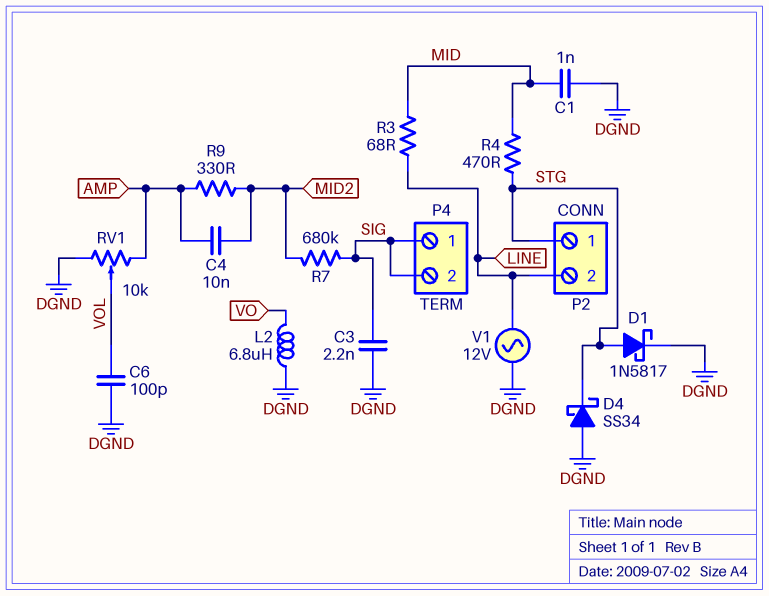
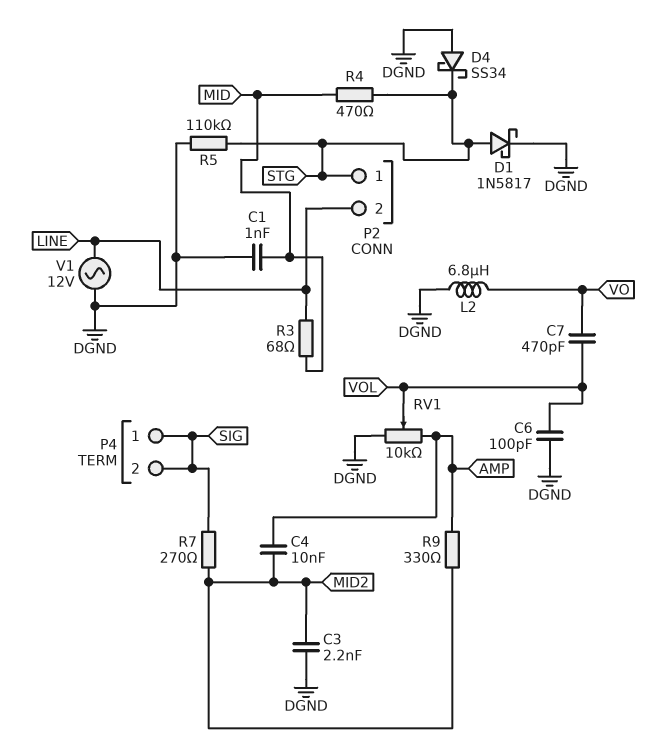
C3: 2.2nF (DGND, SIG) -> 2.2nF (DGND, MID2)
C7: none -> 470pF (VO, VOL)
R5: none -> 110k (DGND, STG)
R7: 680k (MID2, SIG) -> 270 (MID2, SIG)

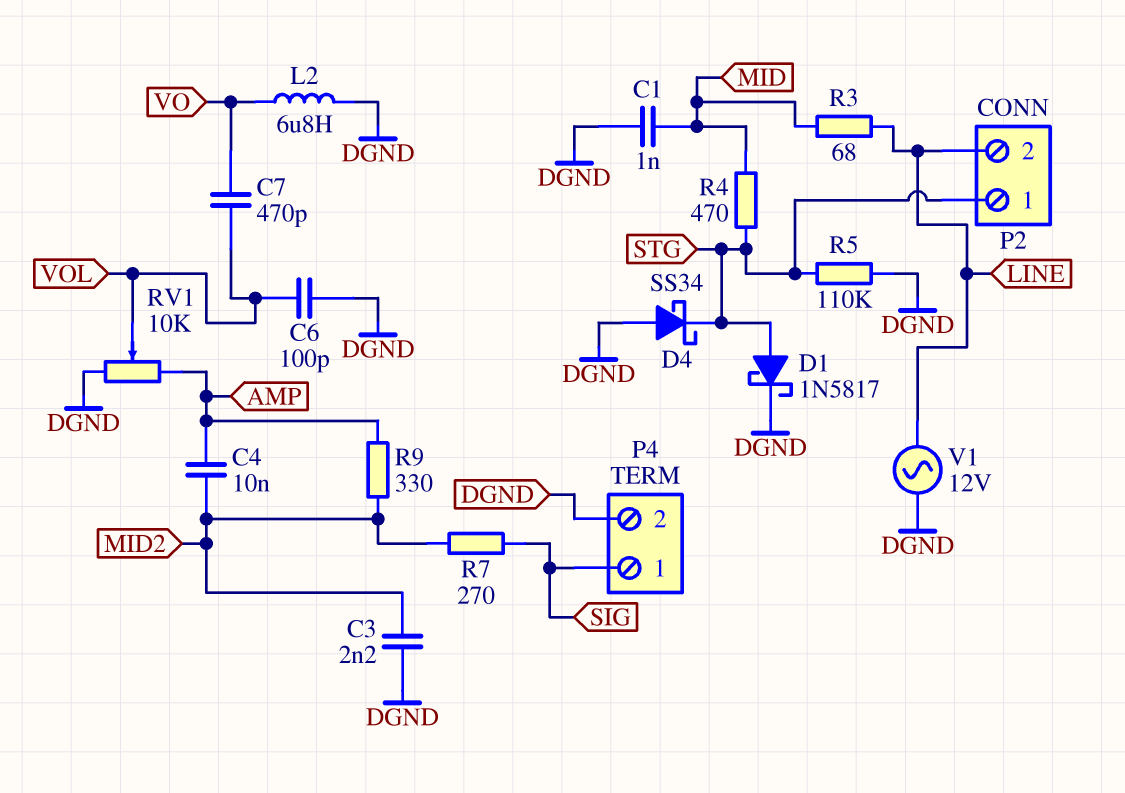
P4 pin 2: SIG -> DGND

